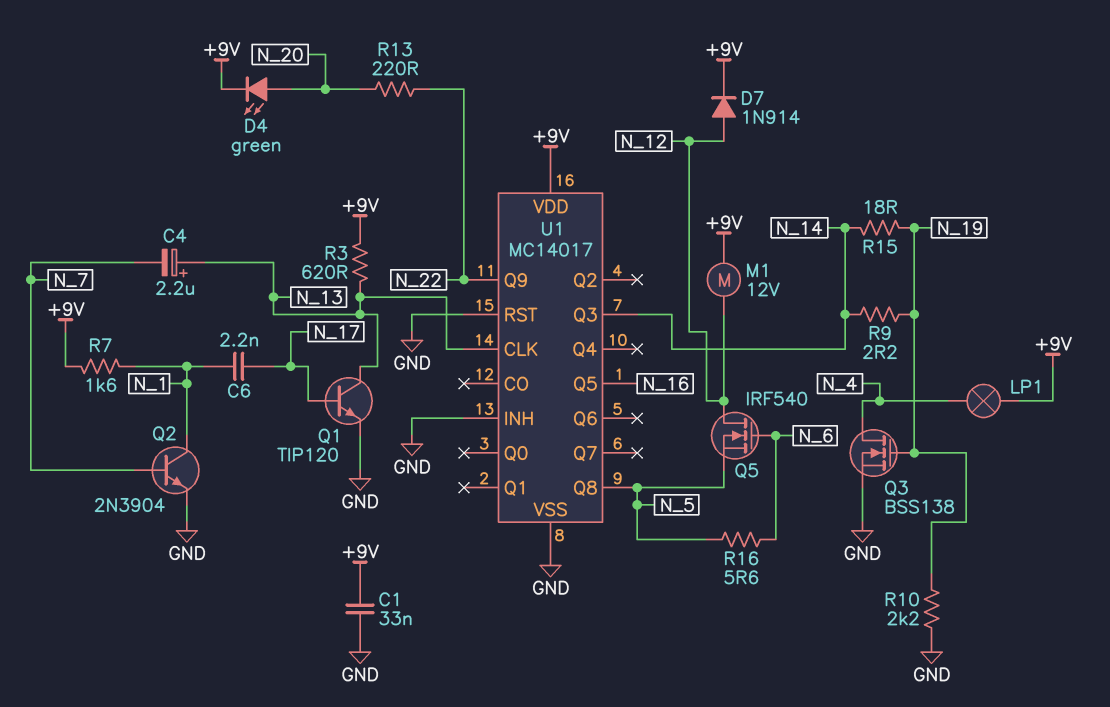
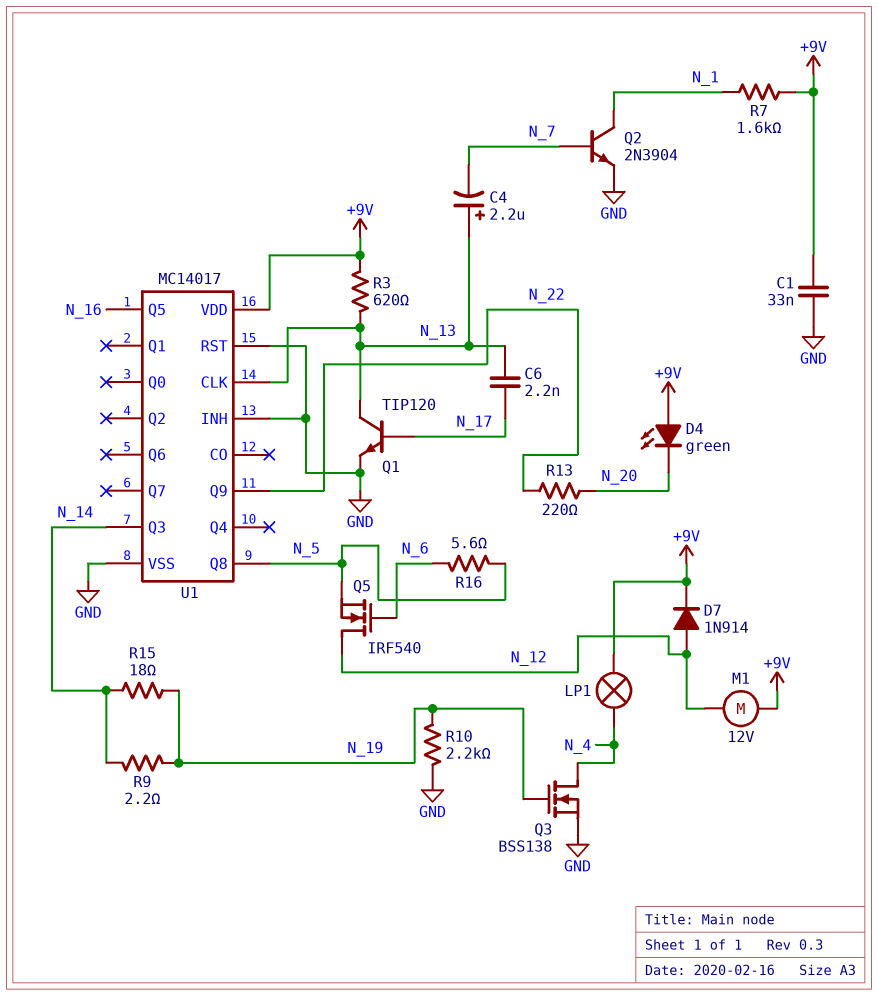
C6: 2.2nF (N_1, N_17) -> 2.2nF (N_13, N_17)
D4: LED green (A N_20, K +9V) -> LED green (A +9V, K N_20)

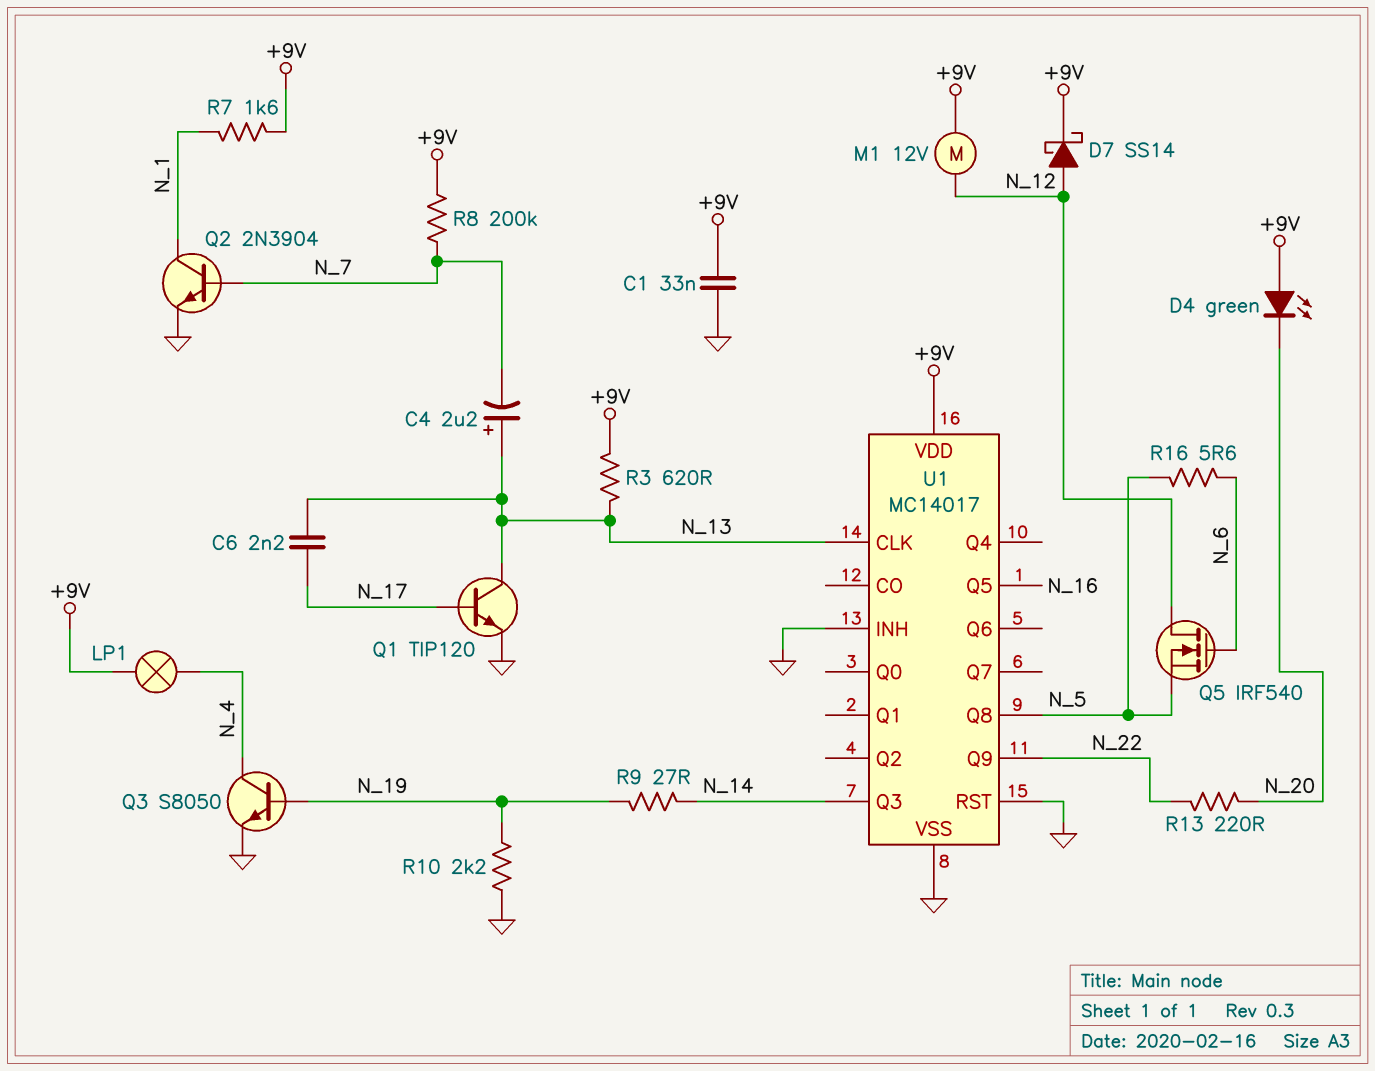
D7: diode 1N914 (A N_12, K +9V) -> schottky SS14 (A N_12, K +9V)
Q3: NMOS BSS138 (G N_19, D N_4, S GND) -> NPN S8050 (B N_19, C N_4, E GND)
R8: none -> 200k (+9V, N_7)
R9: 2.2 (N_14, N_19) -> 27 (N_14, N_19)
R15: 18 (N_14, N_19) -> none

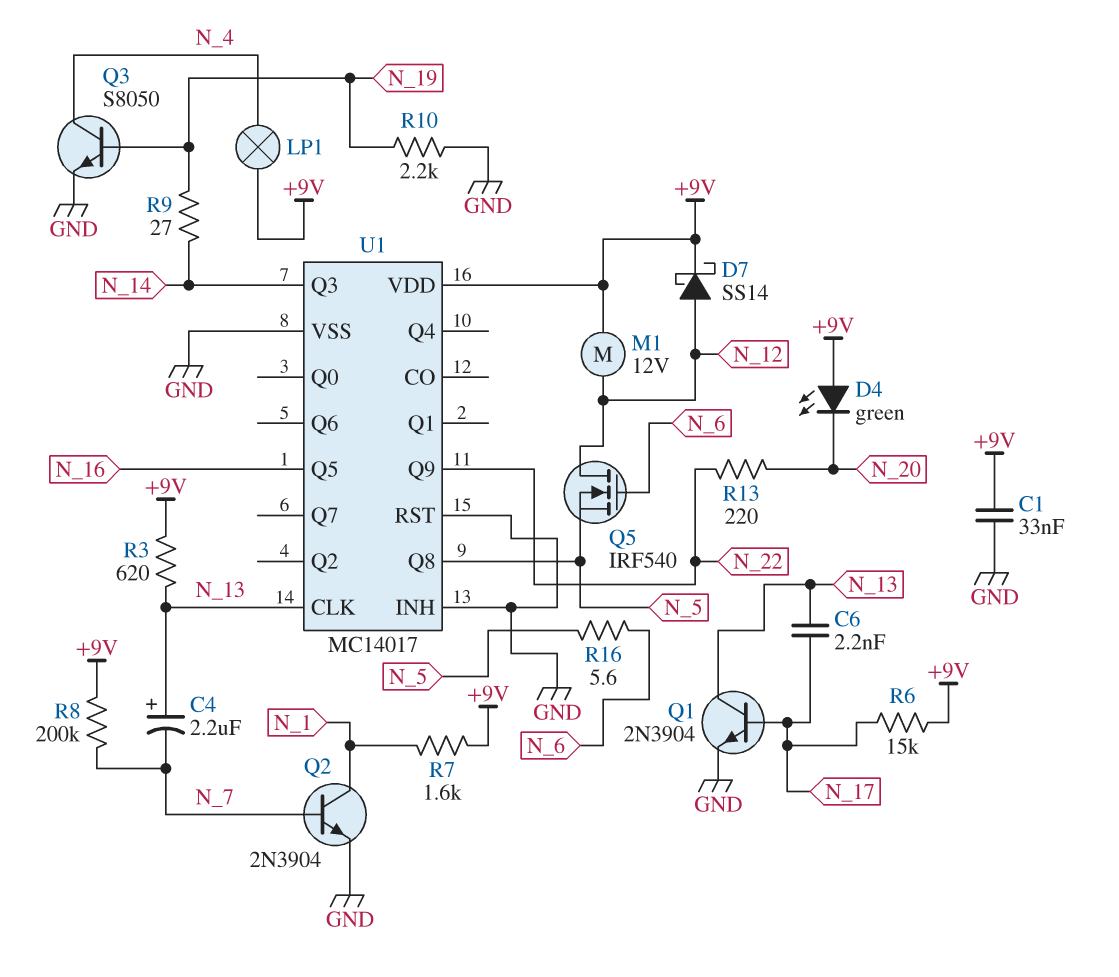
Q1: NPN TIP120 (B N_17, C N_13, E GND) -> NPN 2N3904 (B N_17, C N_13, E GND)
R6: none -> 15k (+9V, N_17)

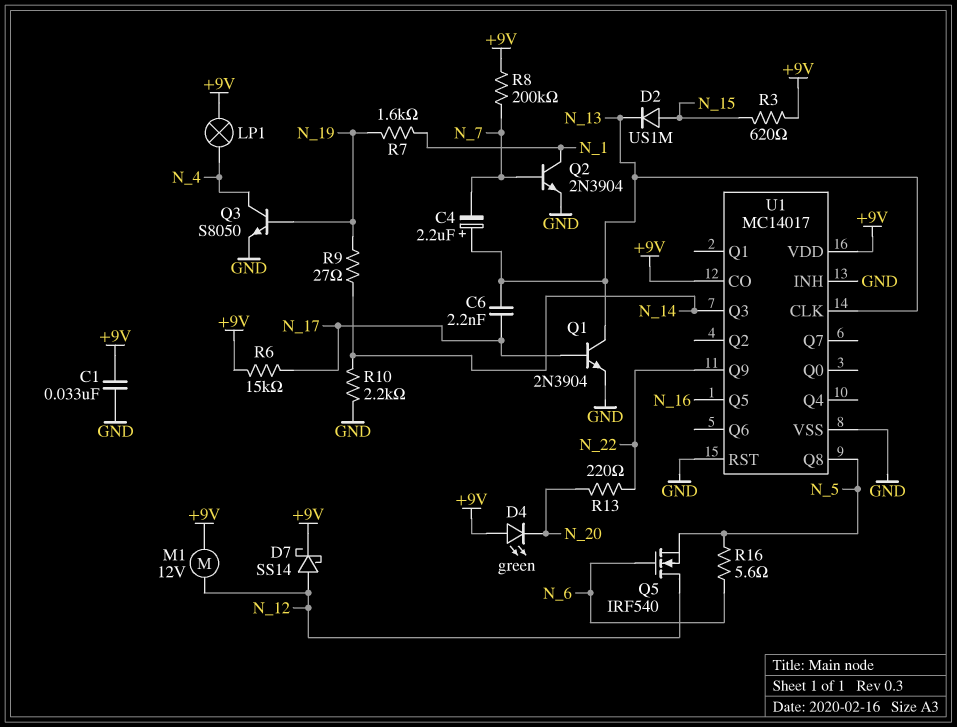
D2: none -> diode US1M (A N_15, K N_13)
R3: 620 (+9V, N_13) -> 620 (+9V, N_15)
R7: 1.6k (+9V, N_1) -> 1.6k (N_1, N_19)
R10: 2.2k (GND, N_19) -> 2.2k (GND, N_14)
U1 pin CO: none -> +9V

